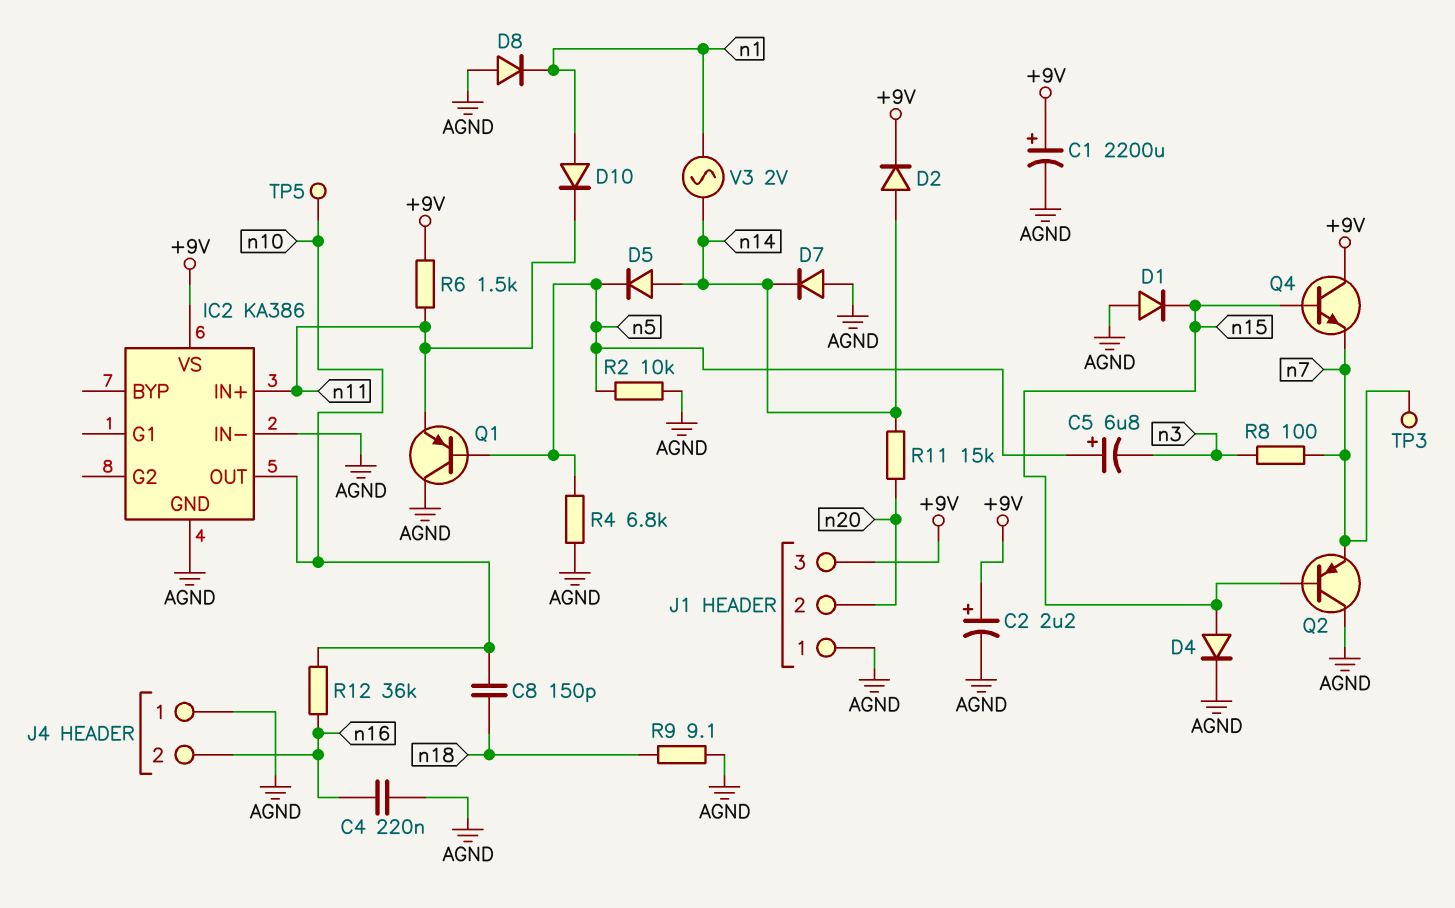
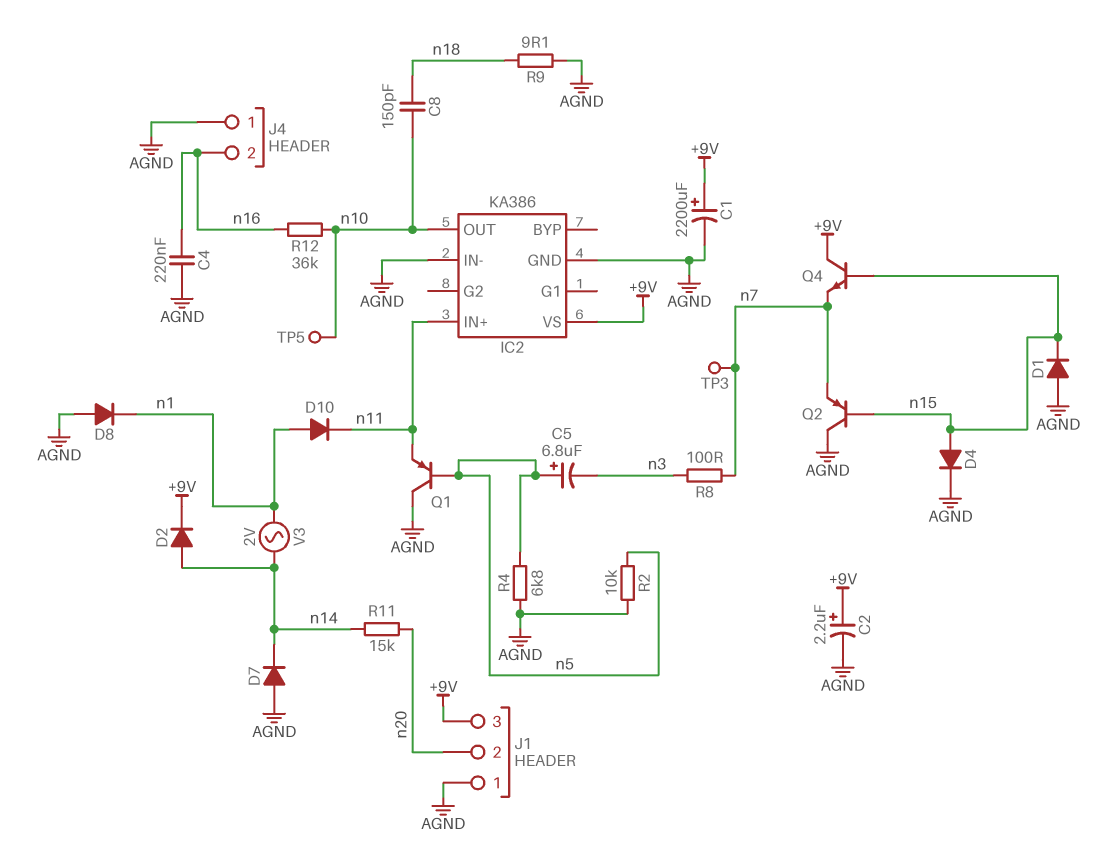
D5: diode (A n14, K n5) -> none
R6: 1.5k (+9V, n11) -> none

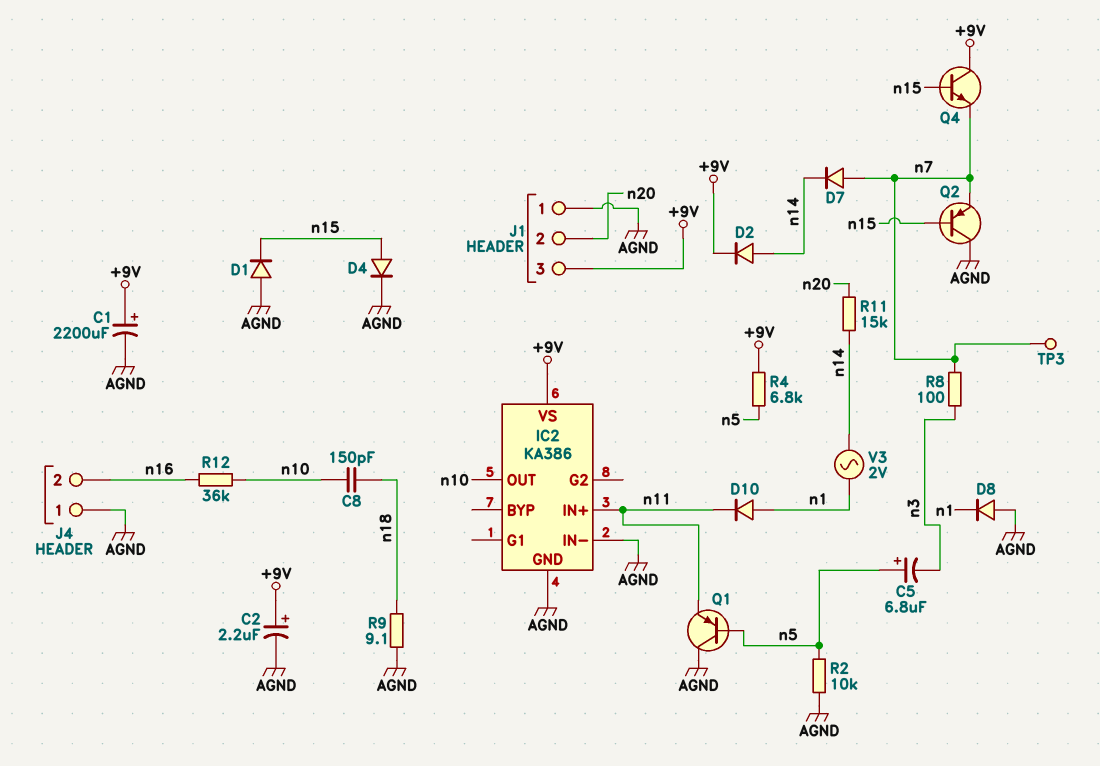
C4: 220nF (AGND, n16) -> none
D7: diode (A AGND, K n14) -> diode (A n7, K n14)
R4: 6.8k (AGND, n5) -> 6.8k (+9V, n5)
TP5: test point (n10) -> none

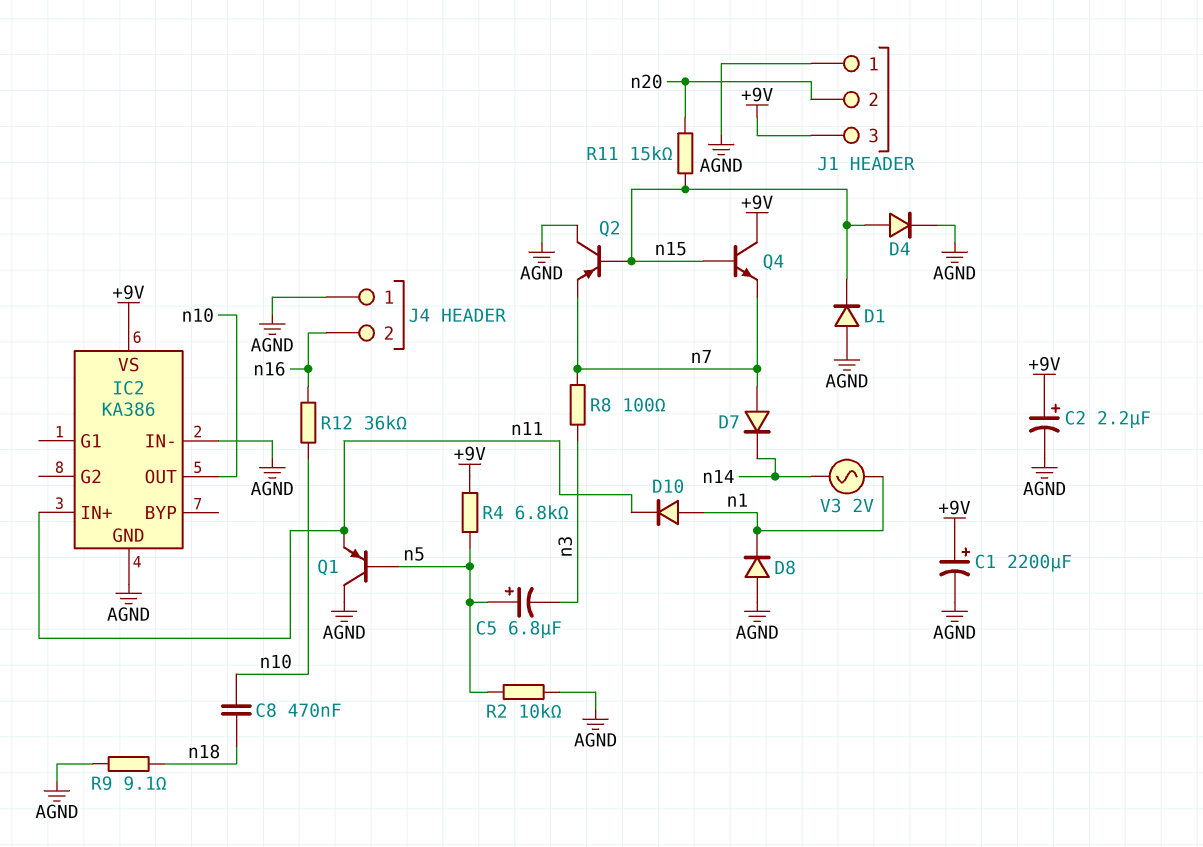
C8: 150pF (n10, n18) -> 470nF (n10, n18)
D2: diode (A n14, K +9V) -> none
R11: 15k (n14, n20) -> 15k (n15, n20)
TP3: test point (n7) -> none

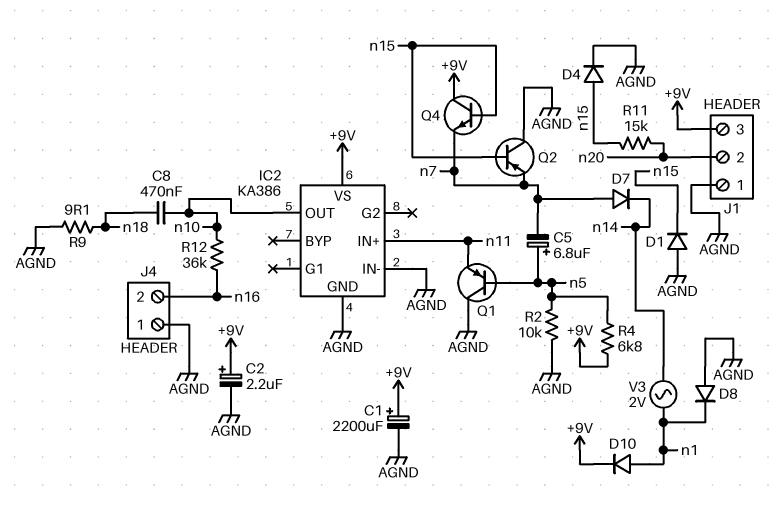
C5: 6.8uF (plus n5, minus n3) -> 6.8uF (plus n5, minus n7)
D10: diode (A n1, K n11) -> diode (A n1, K +9V)
R8: 100 (n3, n7) -> none

